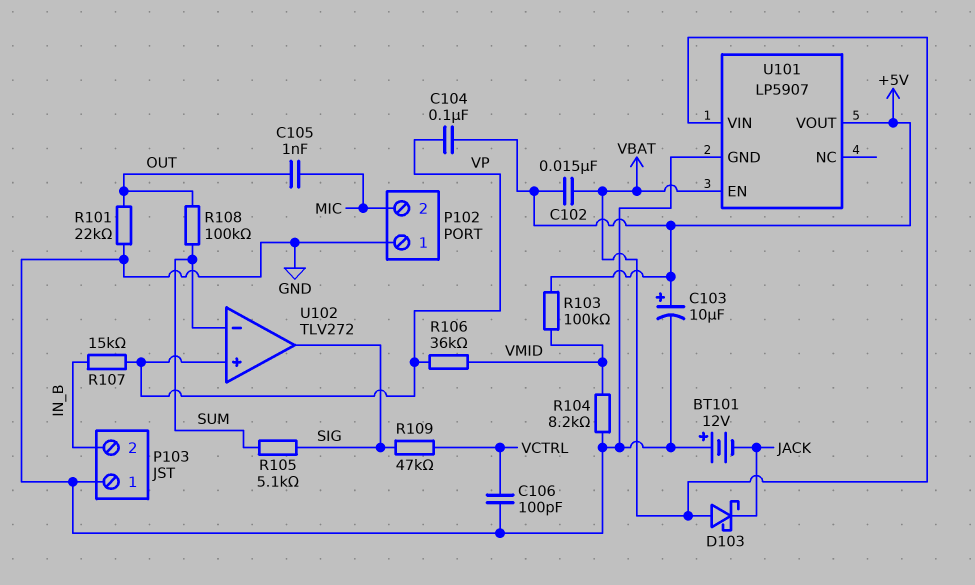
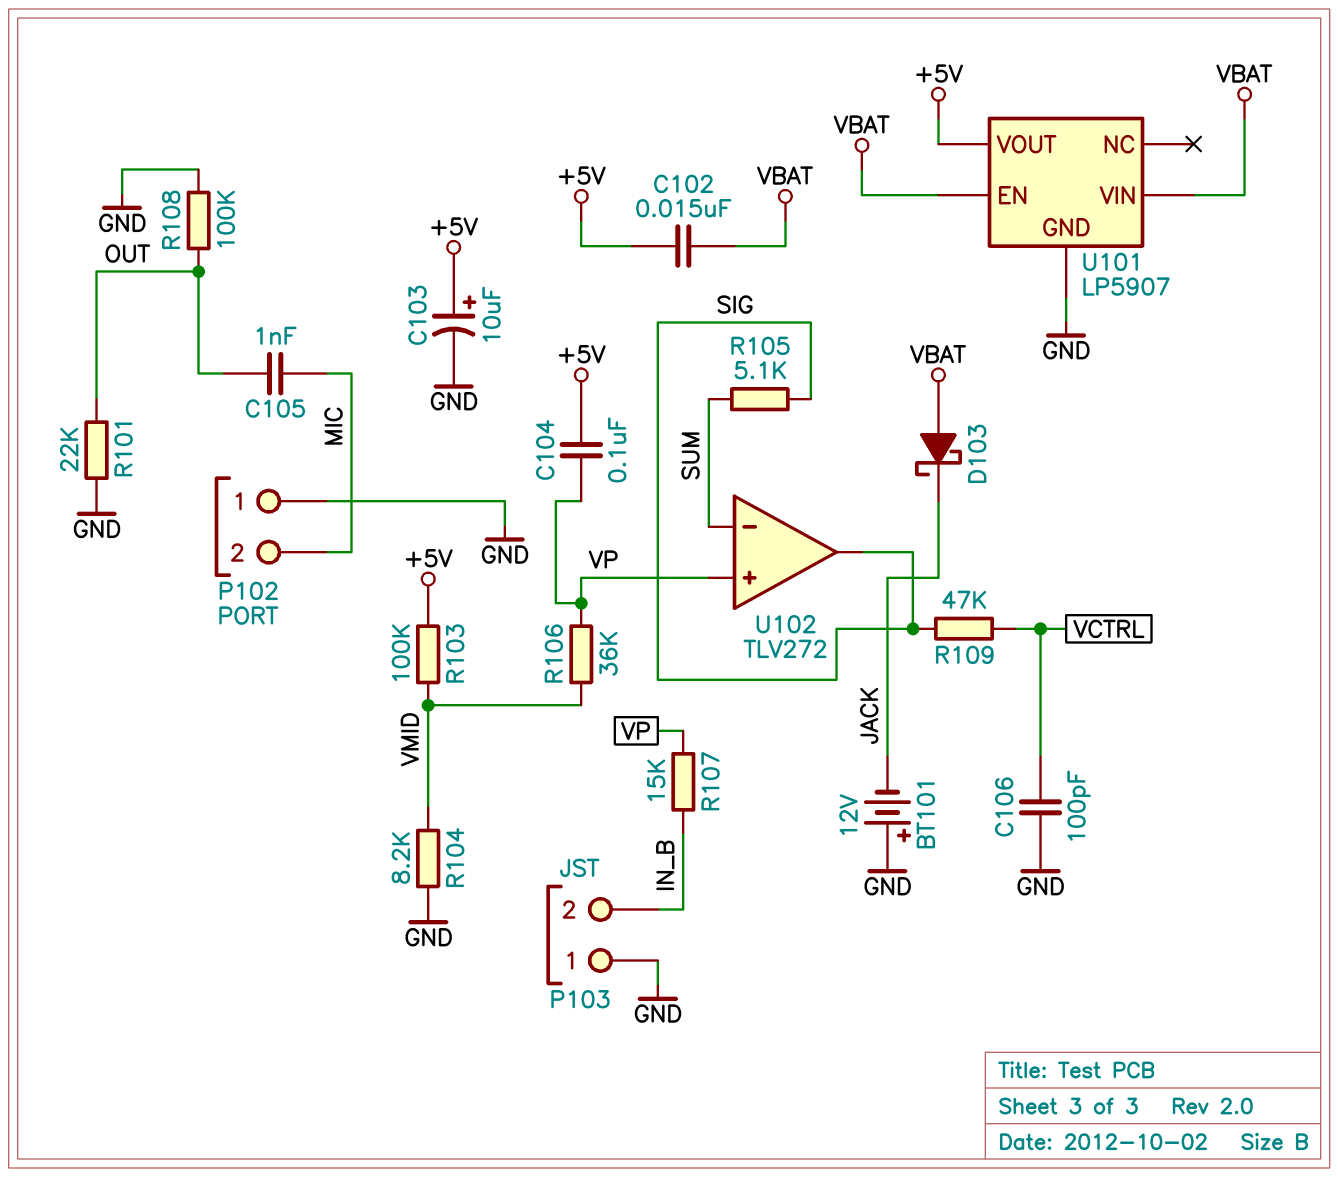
R108: 100k (OUT, SUM) -> 100k (GND, OUT)

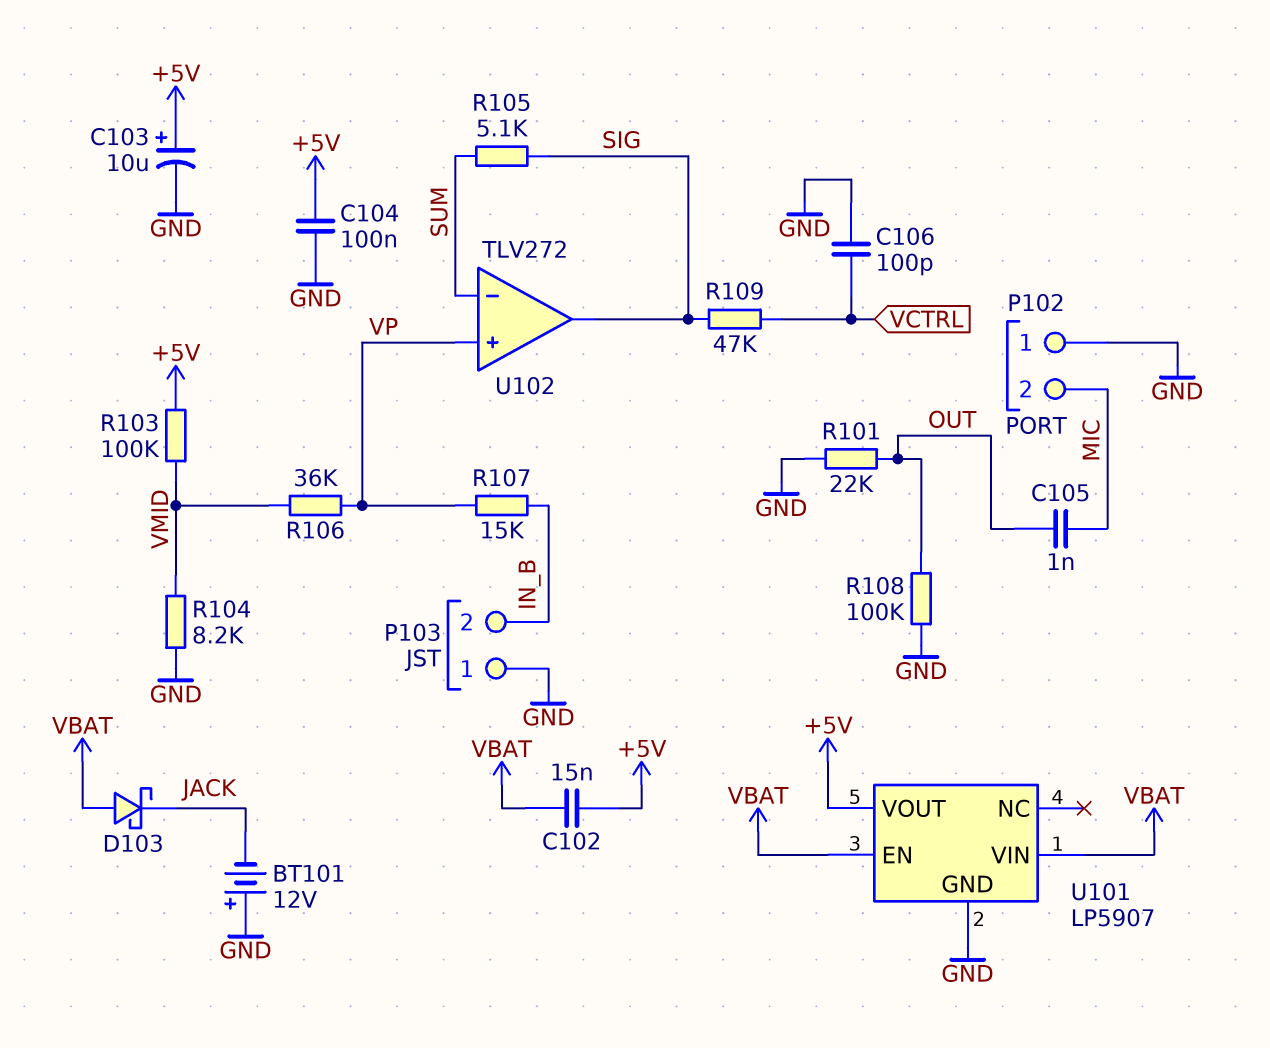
C104: 100nF (+5V, VP) -> 100nF (+5V, GND)

